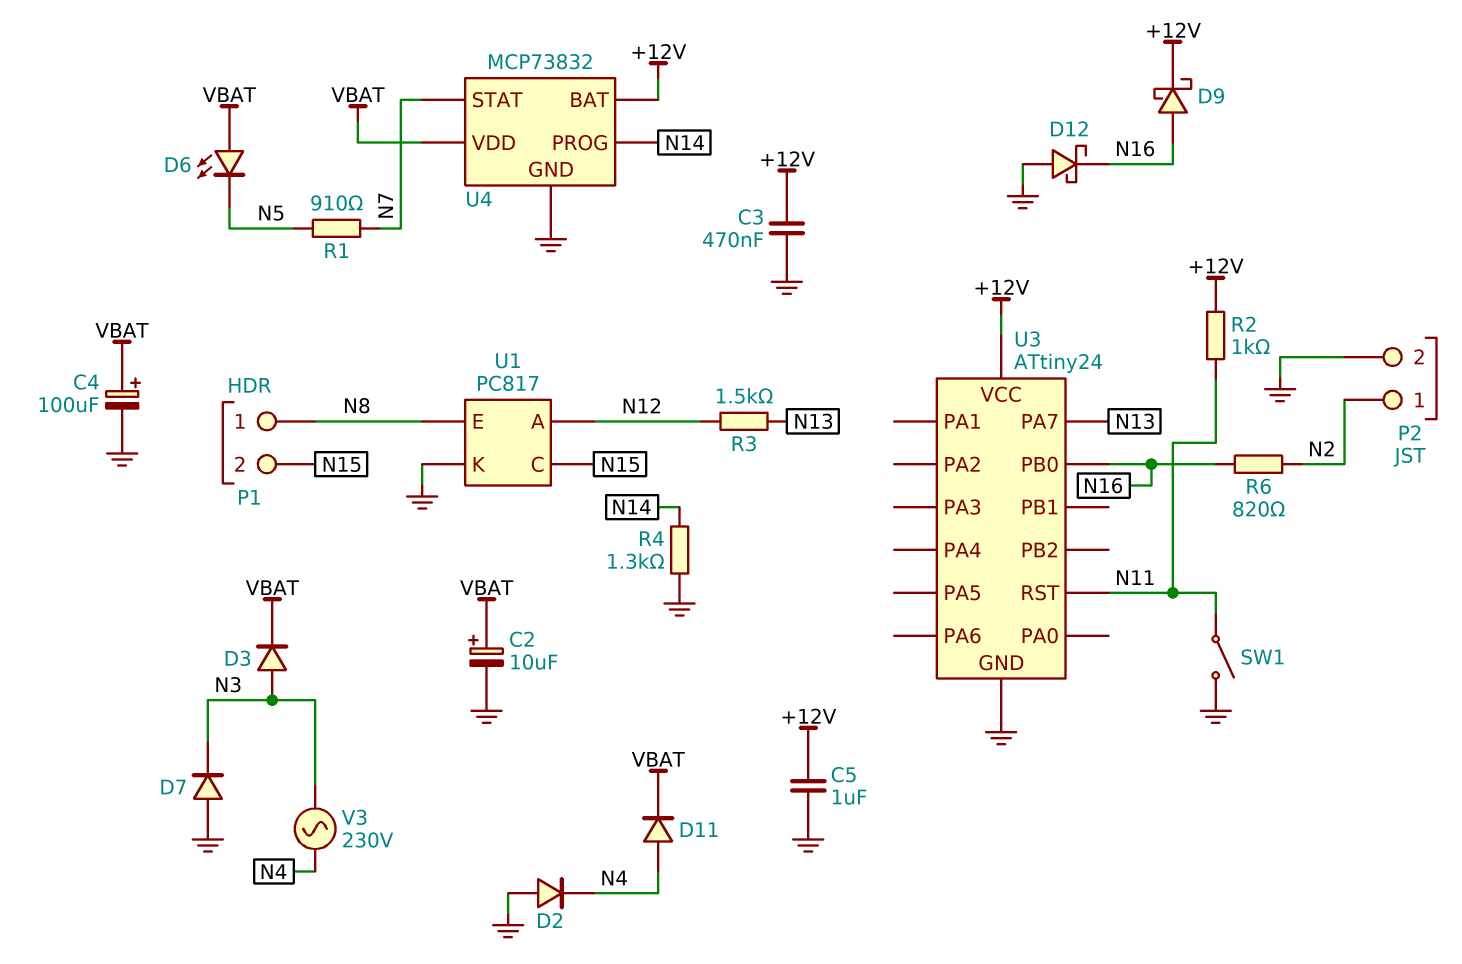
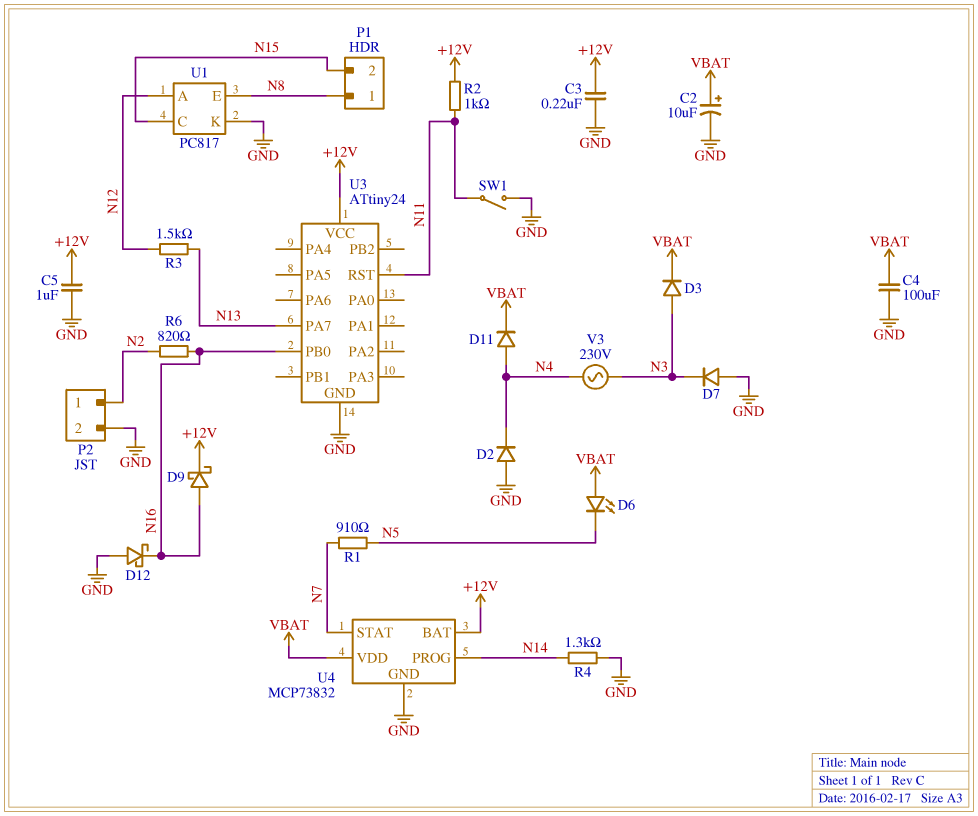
C3: 470nF (+12V, GND) -> 220nF (+12V, GND)
C4: 100uF (plus VBAT, minus GND) -> 100uF (GND, VBAT)

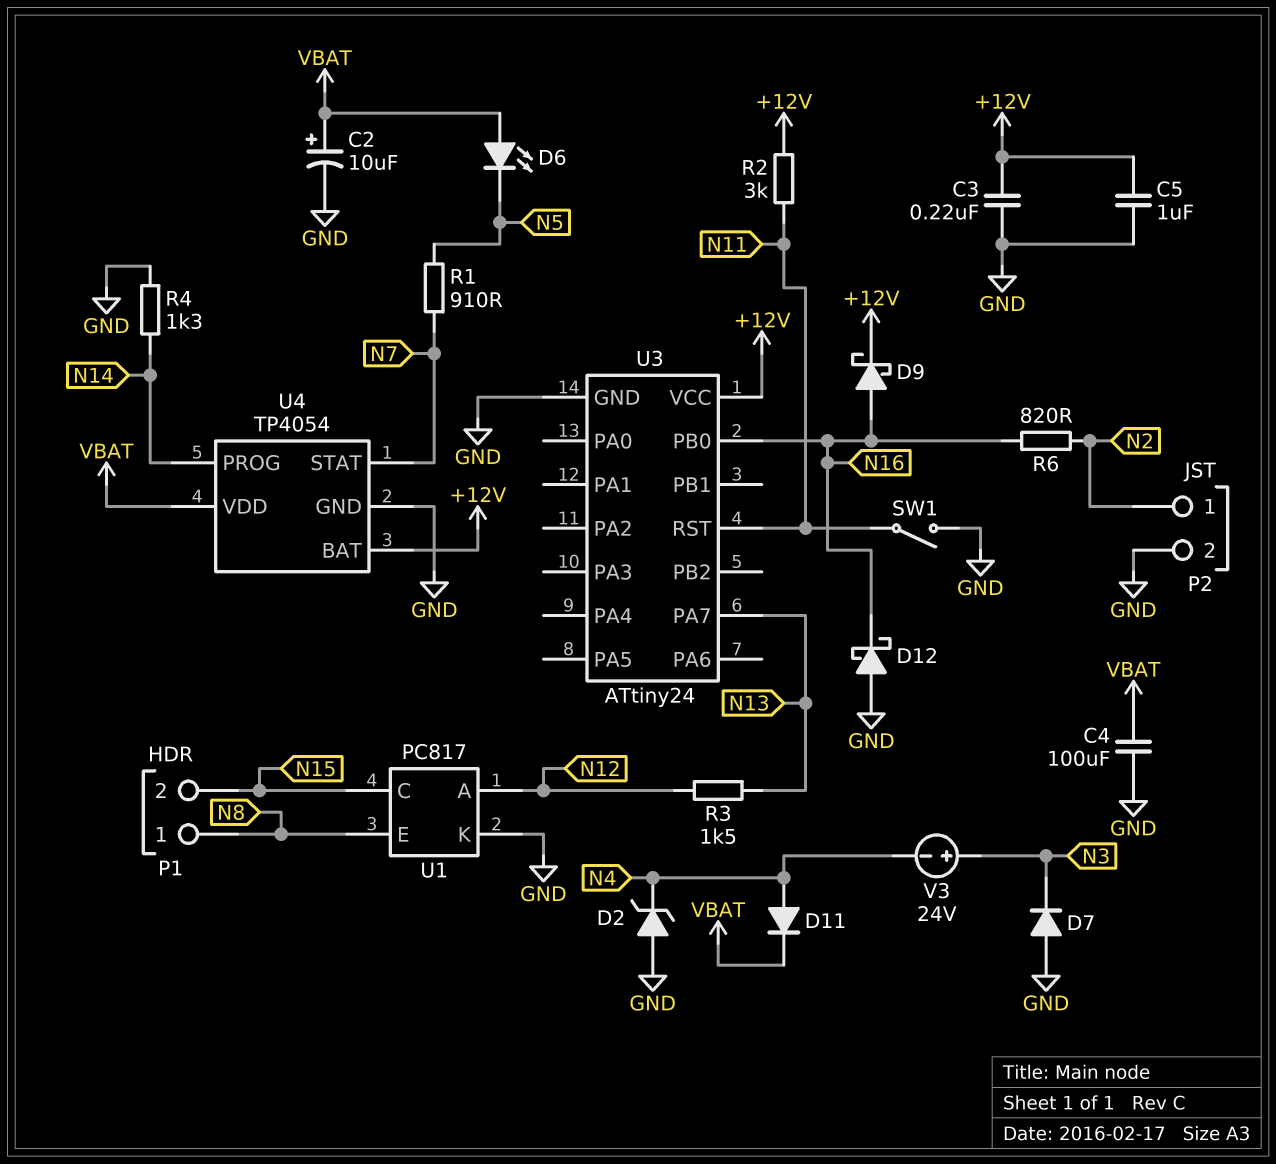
D2: diode (A GND, K N4) -> zener (A GND, K N4)
D3: diode (A N3, K VBAT) -> none
R2: 1k (+12V, N11) -> 3k (+12V, N11)
U4: MCP73832 -> TP4054
V3: AC 230V (N3, N4) -> 24V (plus N3, minus N4)

